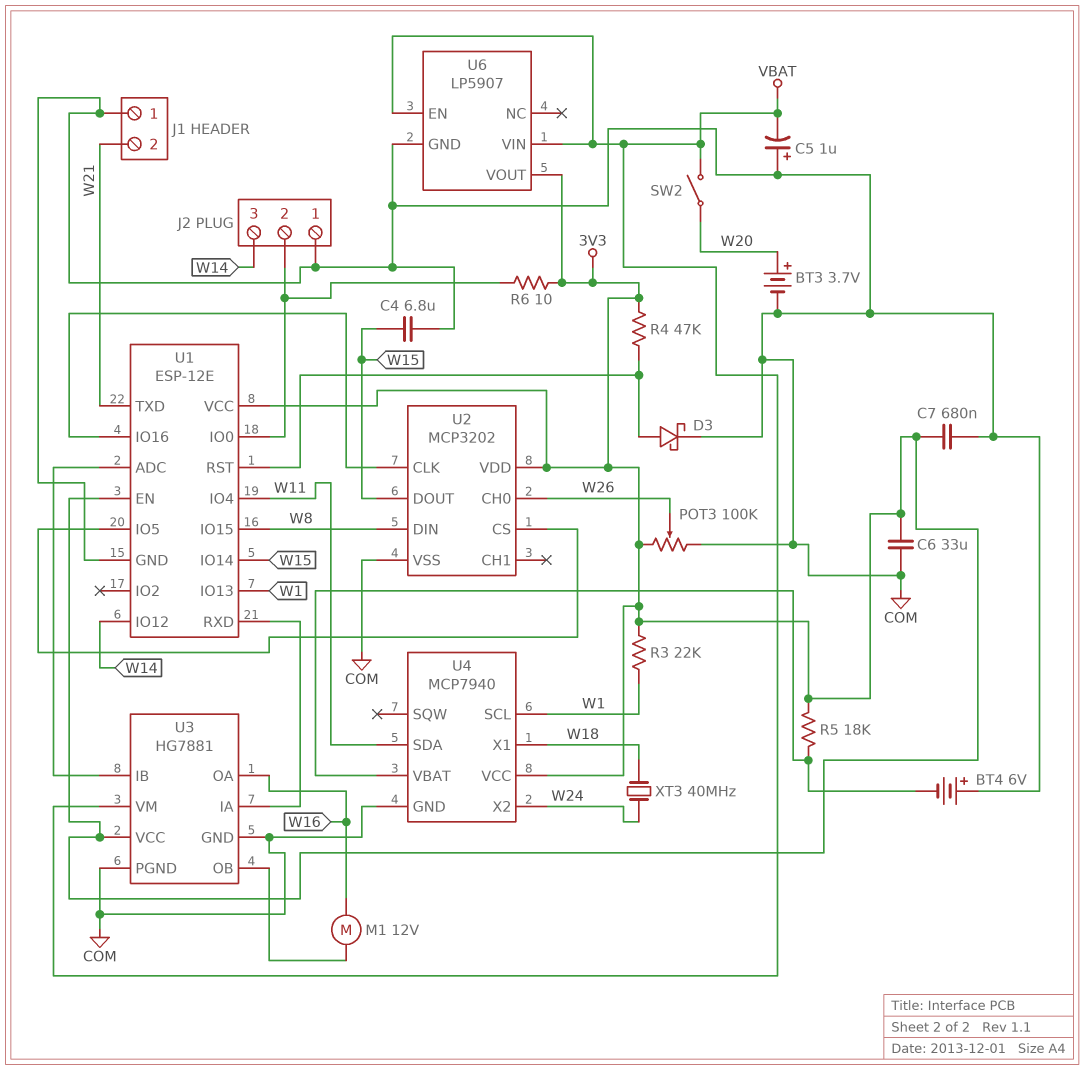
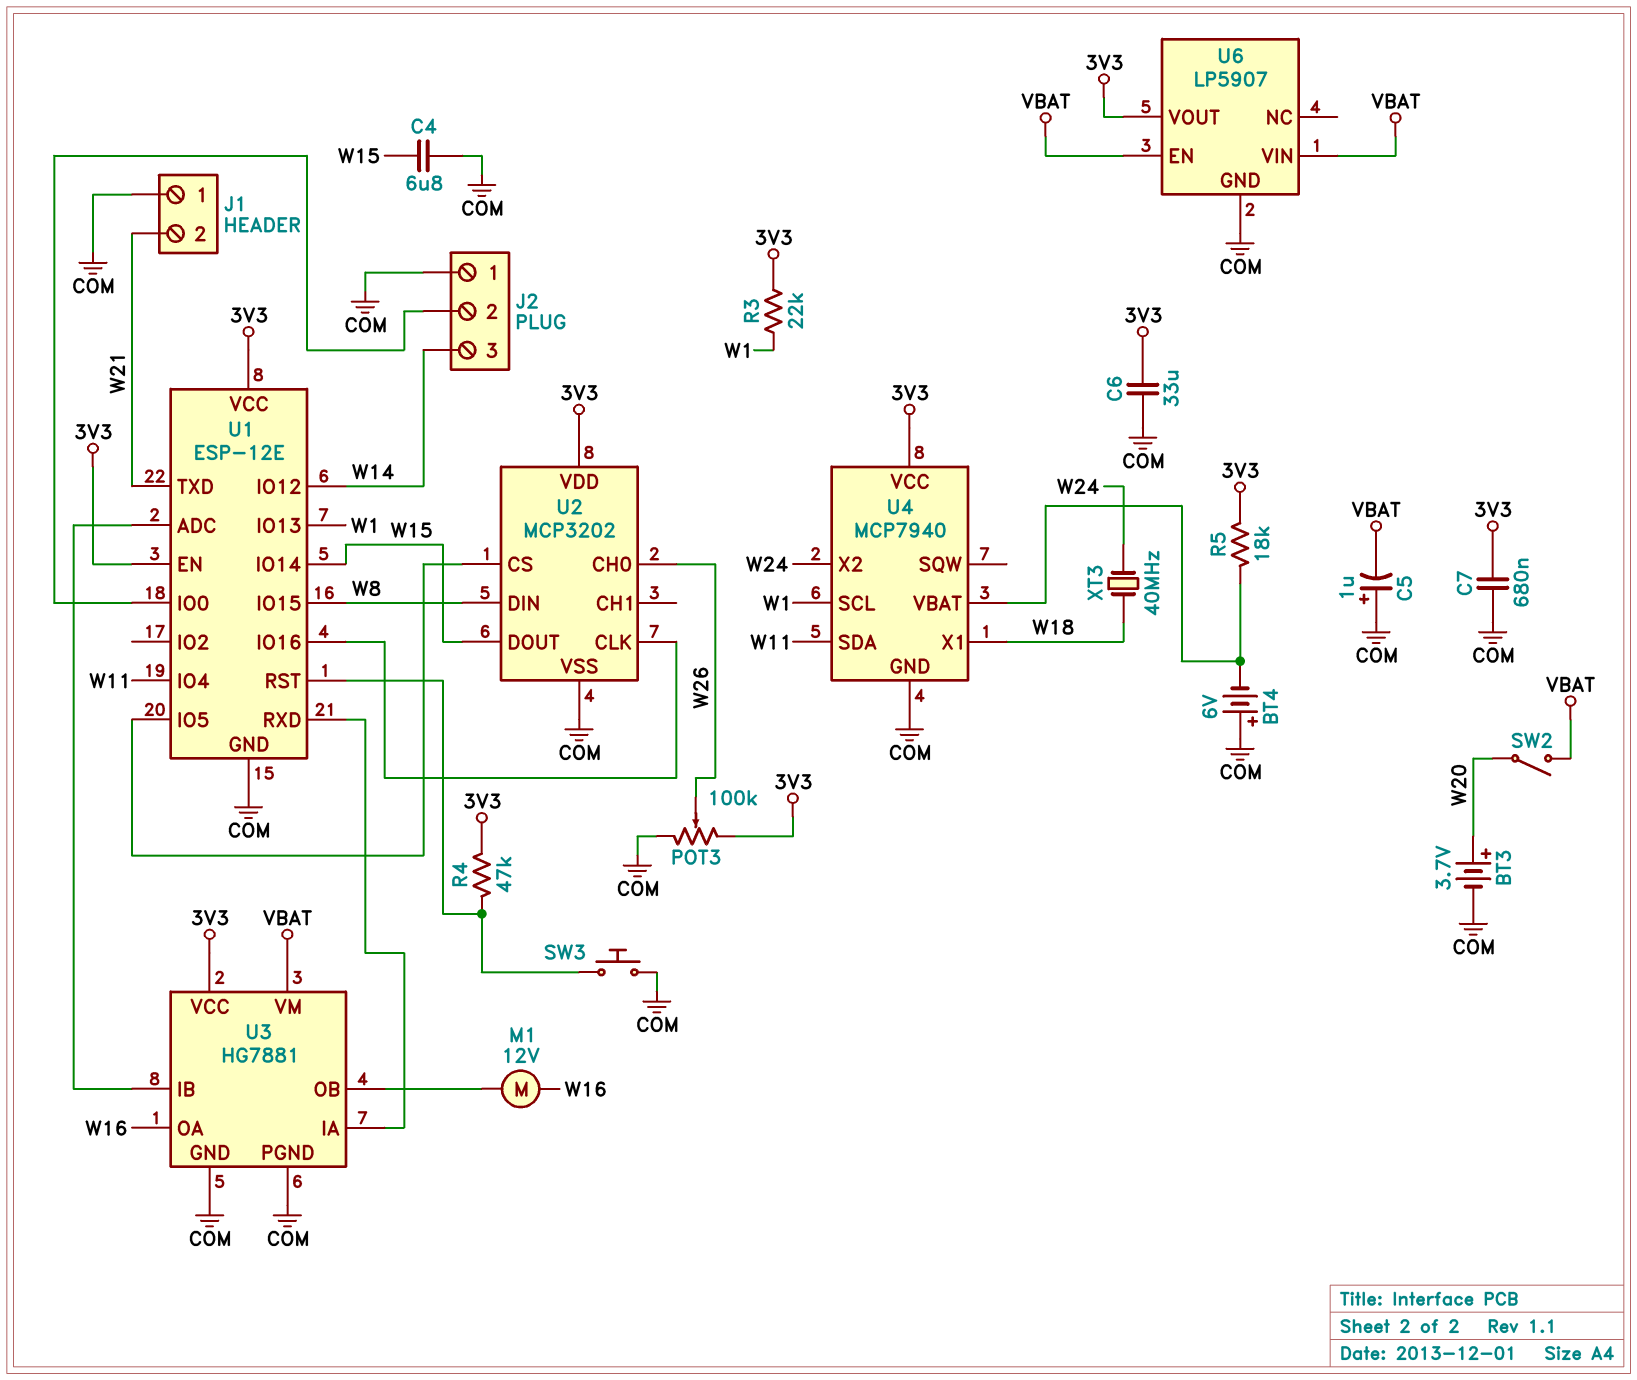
D3: schottky (A U1/RST, K COM) -> none
R6: 10 (3V3, J2/2) -> none
SW3: none -> button (COM, U1/RST)

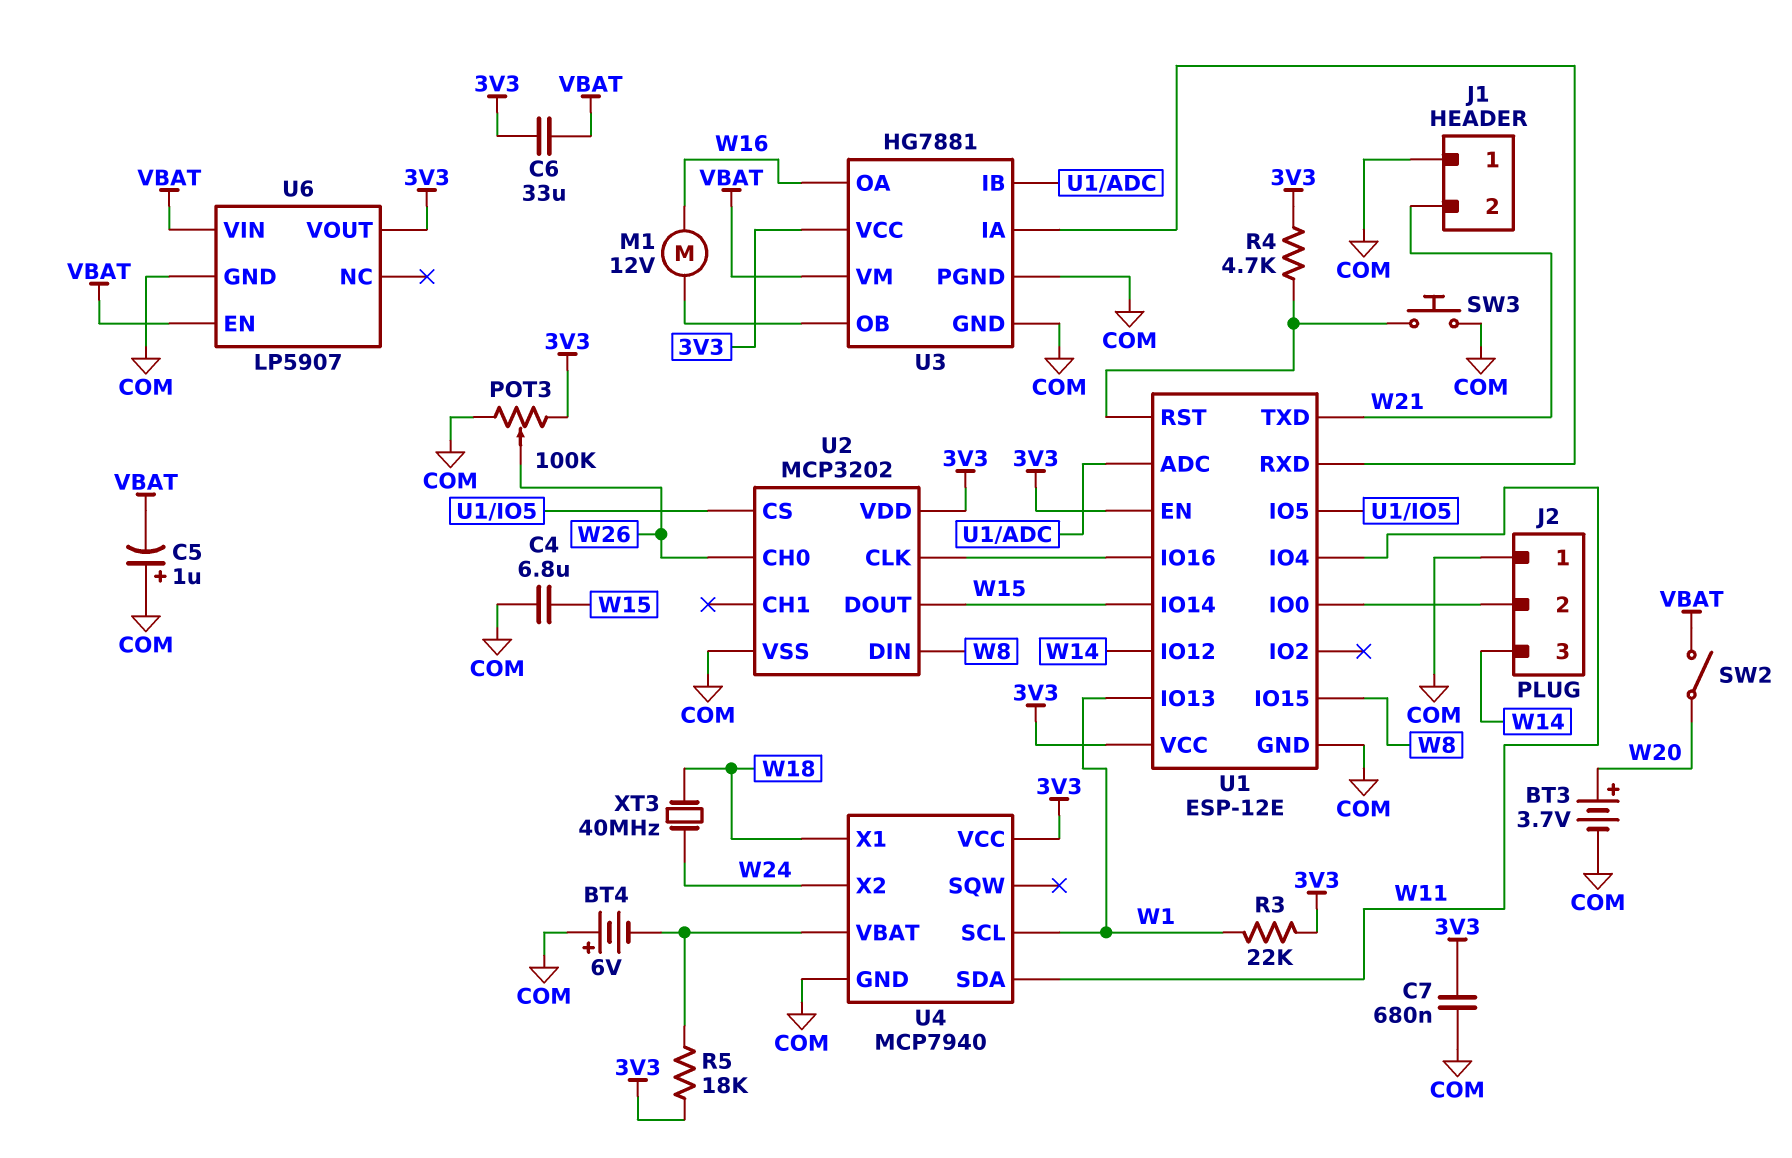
C6: 33uF (3V3, COM) -> 33uF (3V3, VBAT)
R4: 47k (3V3, U1/RST) -> 4.7k (3V3, U1/RST)

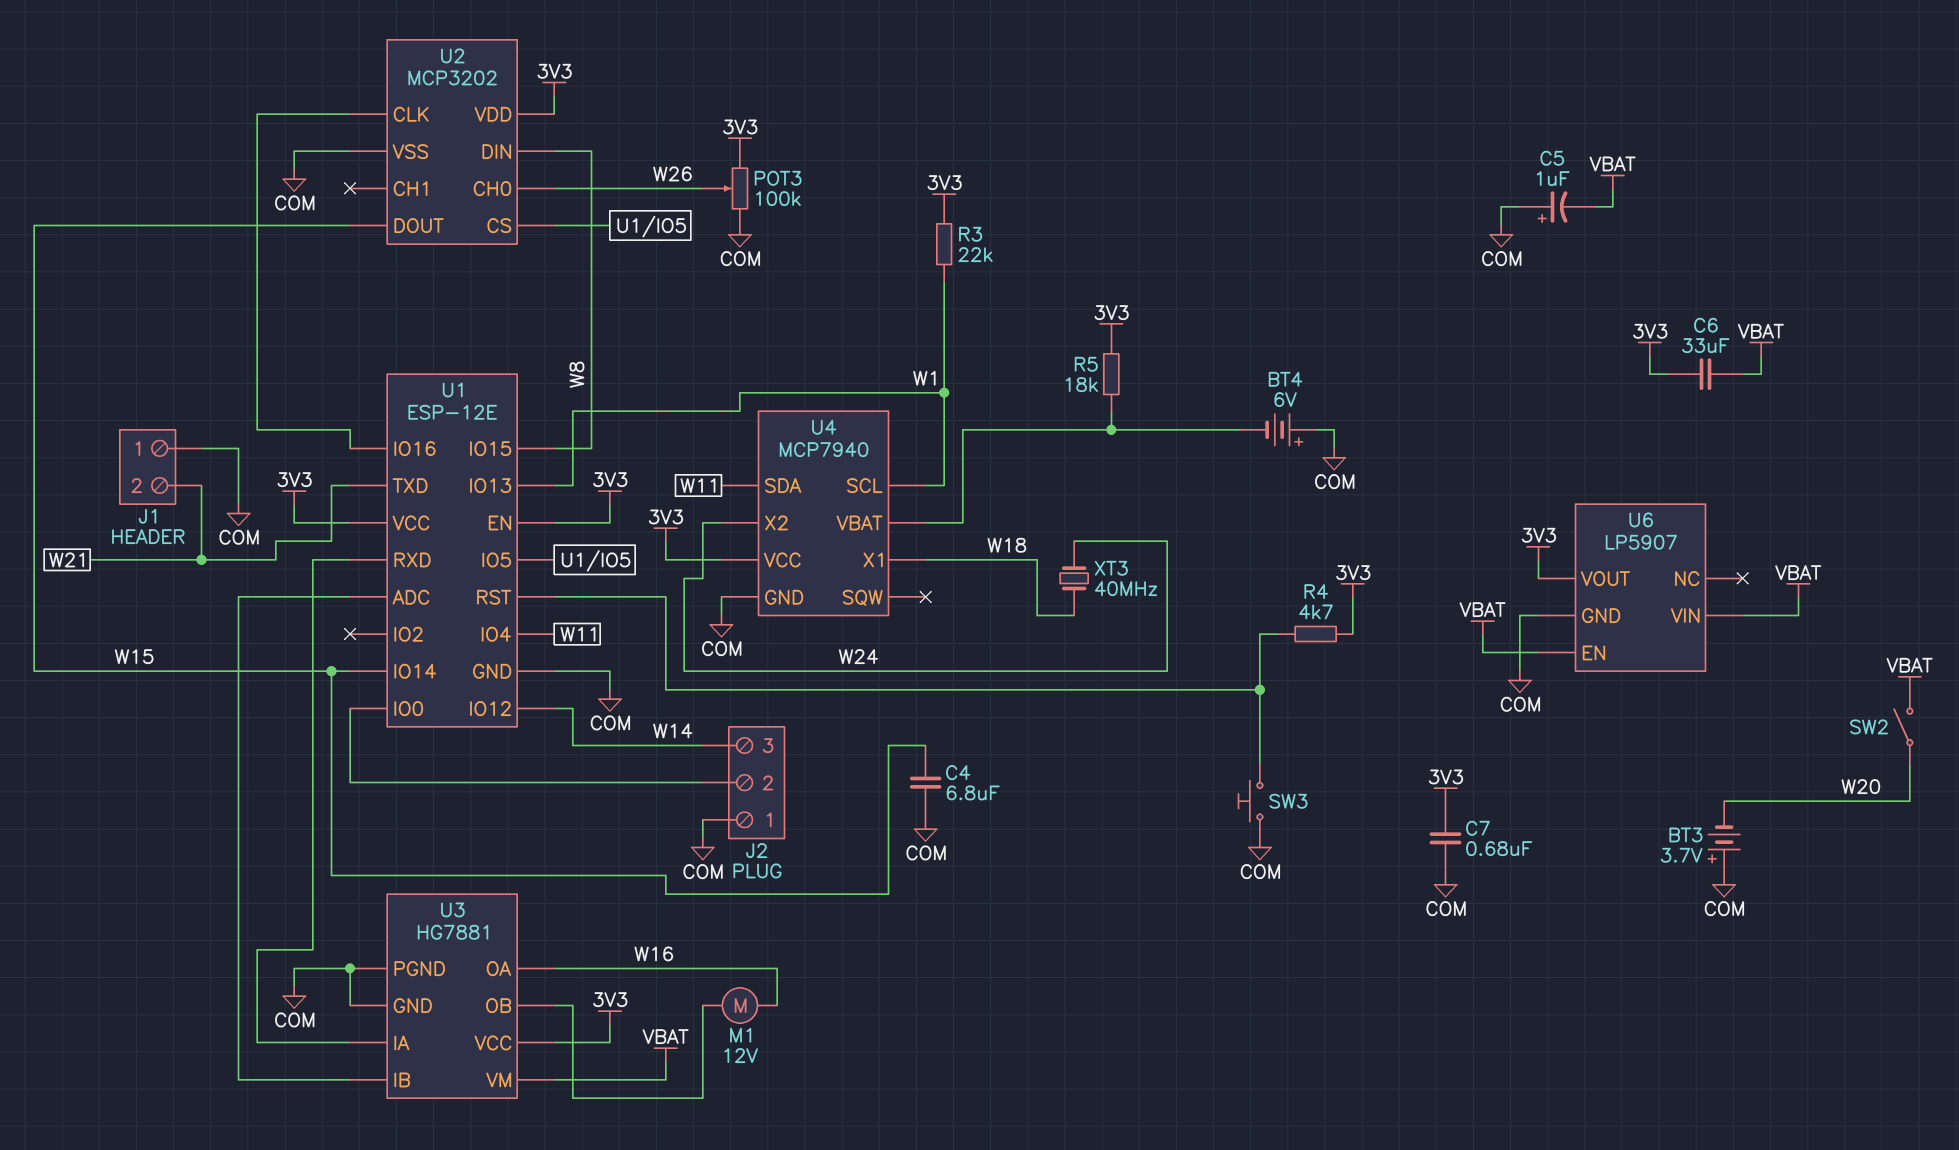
BT3: 3.7V (plus W20, minus COM) -> 3.7V (plus COM, minus W20)

